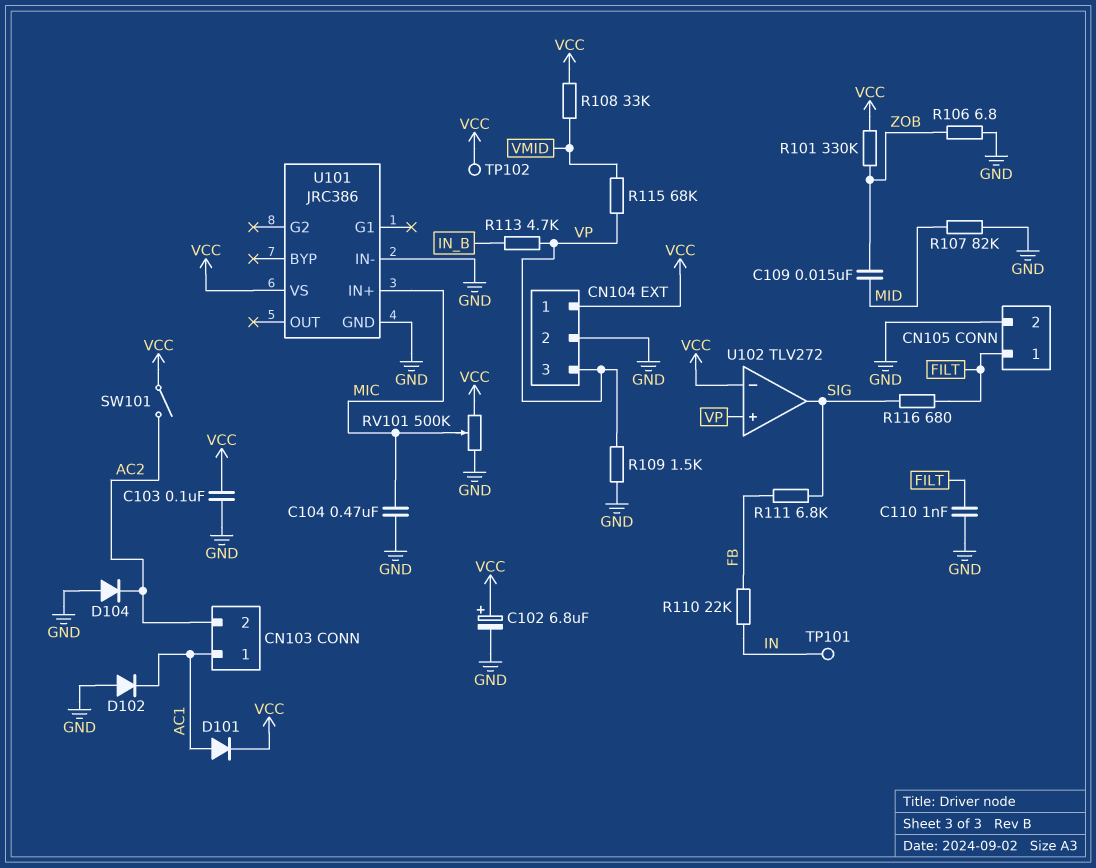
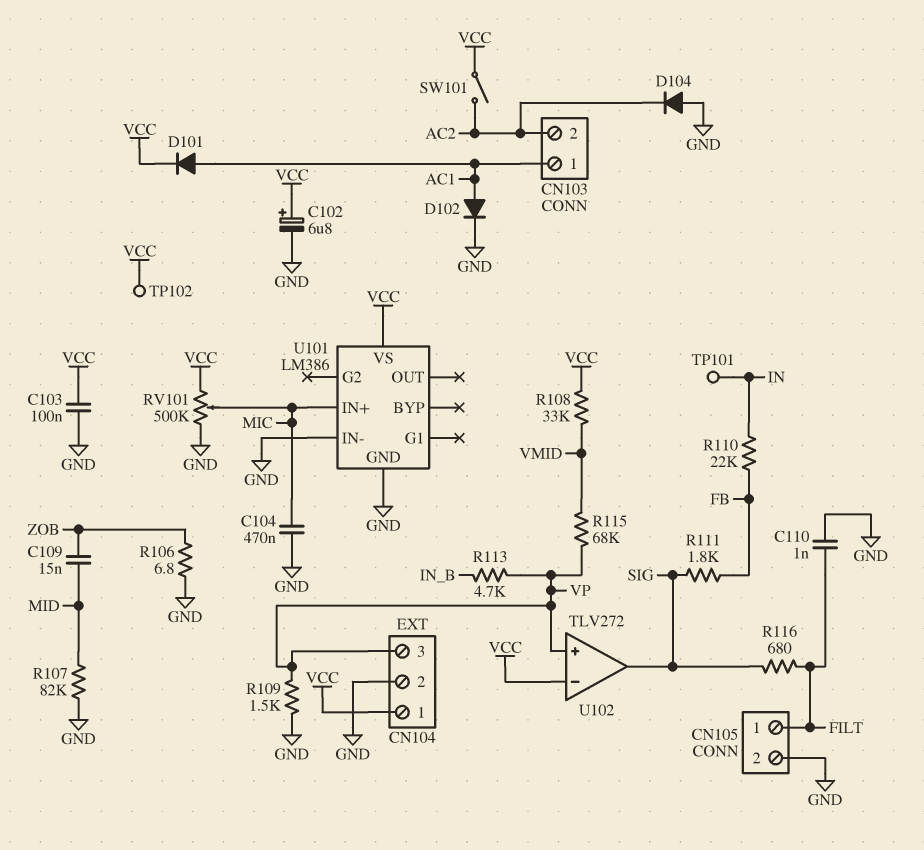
D102: diode (A GND, K AC1) -> diode (A AC1, K GND)
R101: 330k (VCC, ZOB) -> none
R111: 6.8k (FB, SIG) -> 1.8k (FB, SIG)
U101: JRC386 -> LM386

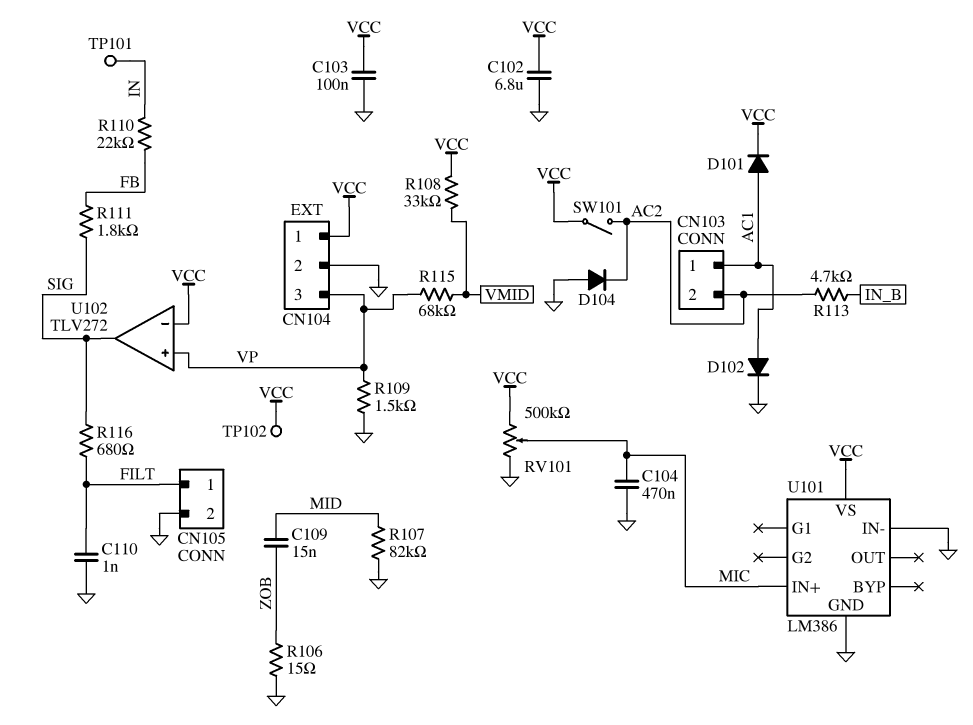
C102: 6.8uF (plus VCC, minus GND) -> 6.8uF (GND, VCC)
R106: 6.8 (GND, ZOB) -> 15 (GND, ZOB)
R113: 4.7k (IN_B, VP) -> 4.7k (AC2, IN_B)

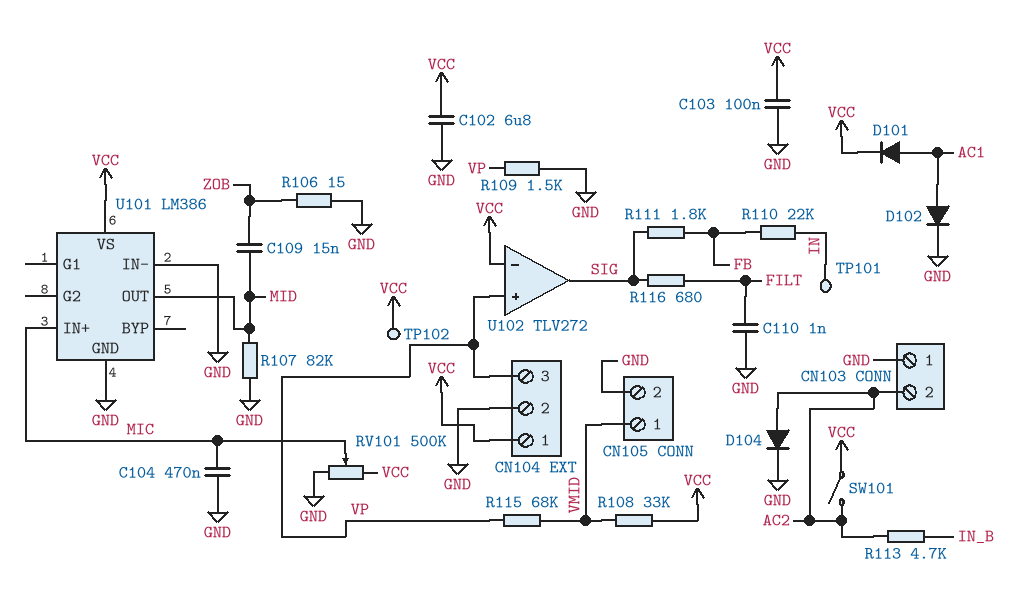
CN103 pin 1: AC1 -> GND
CN105 pin 1: FILT -> VMID
D104: diode (A GND, K AC2) -> diode (A AC2, K GND)
U101 pin OUT: none -> MID

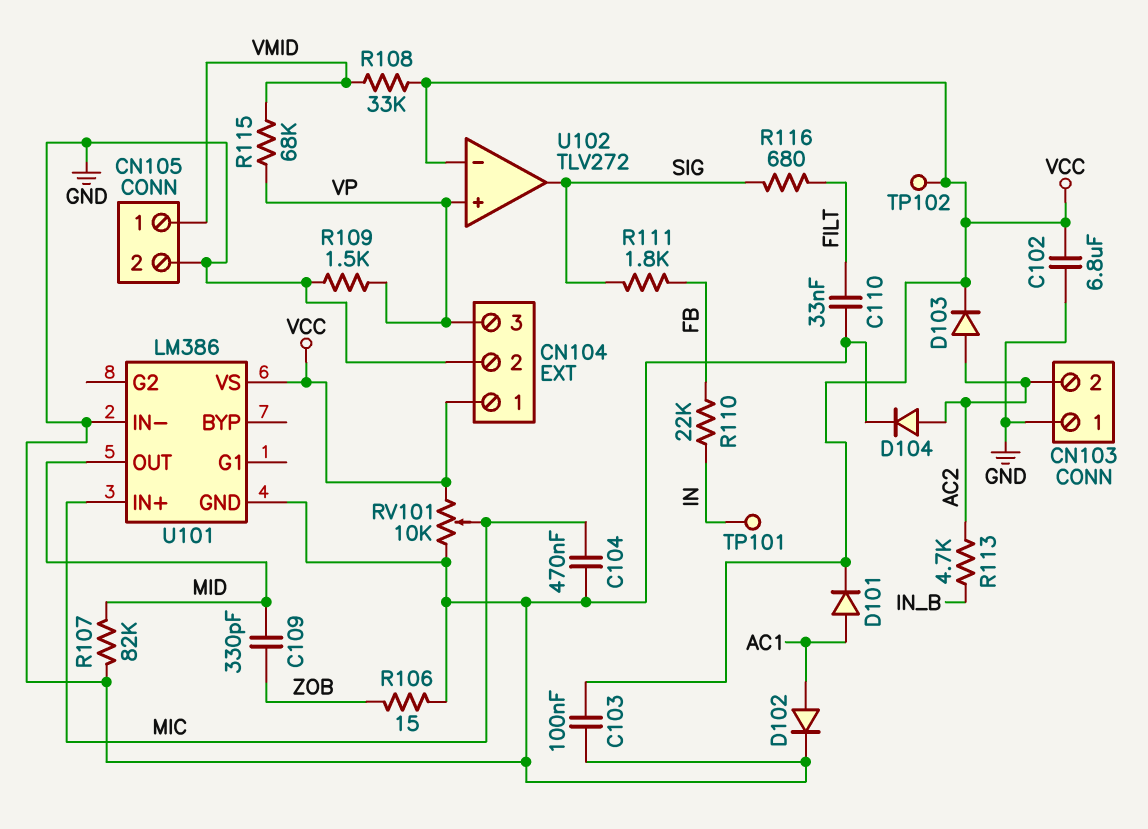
C109: 15nF (MID, ZOB) -> 330pF (MID, ZOB)
C110: 1nF (FILT, GND) -> 33nF (FILT, GND)
D103: none -> diode (A AC2, K VCC)
RV101: 500k (GND, VCC, wiper MIC) -> 10k (GND, VCC, wiper MIC)
SW101: switch (AC2, VCC) -> none

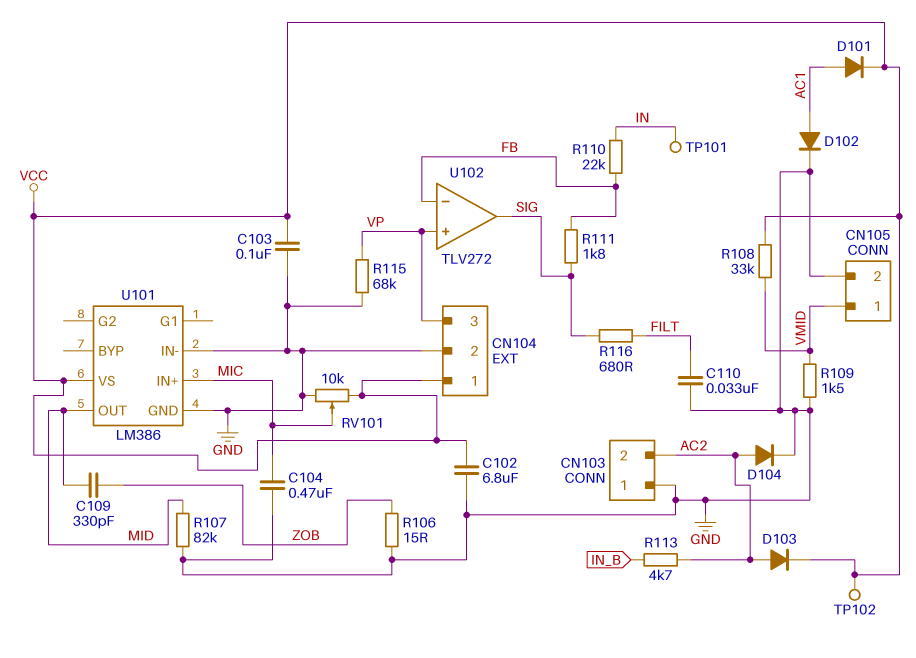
R109: 1.5k (GND, VP) -> 1.5k (GND, VMID)
R115: 68k (VMID, VP) -> 68k (GND, VP)
U102 pin in-: VCC -> FB

